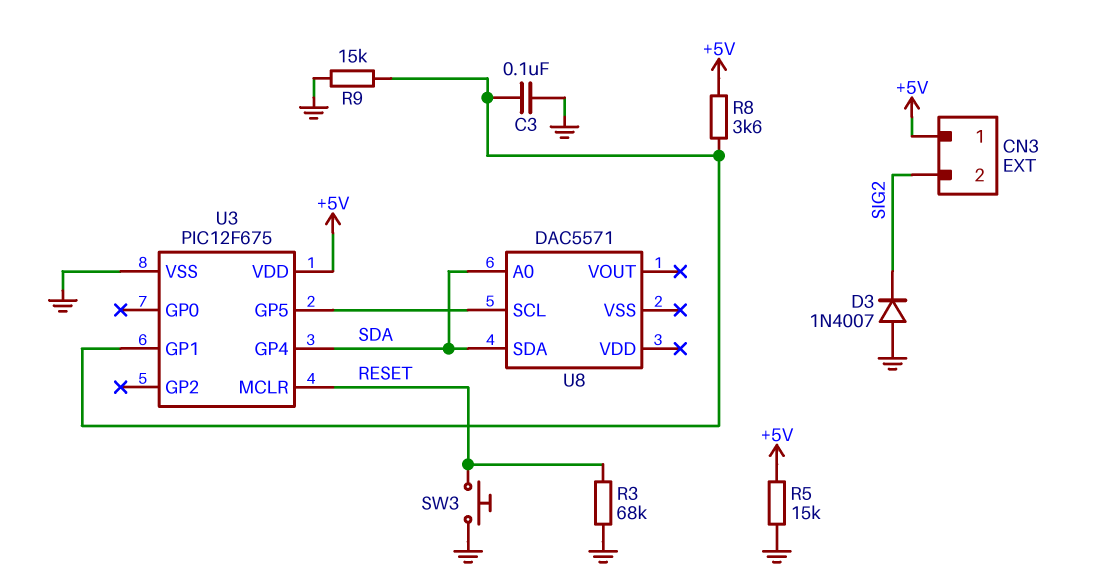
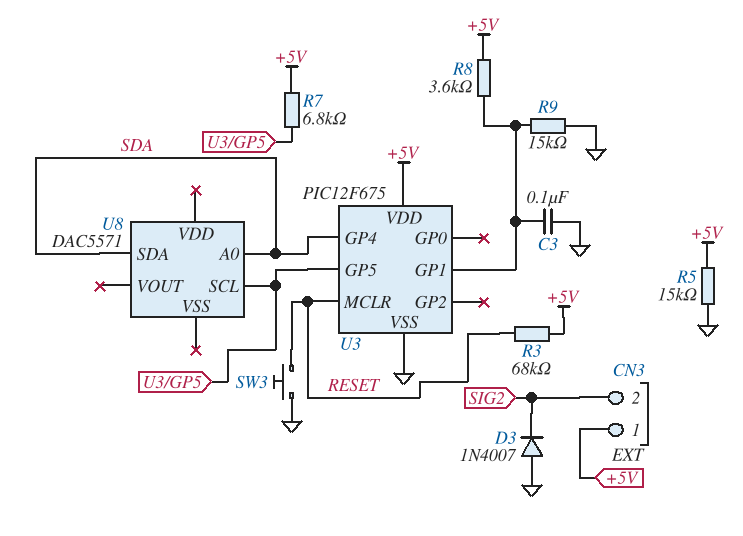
R3: 68k (GND, RESET) -> 68k (+5V, RESET)
R7: none -> 6.8k (+5V, U3/GP5)

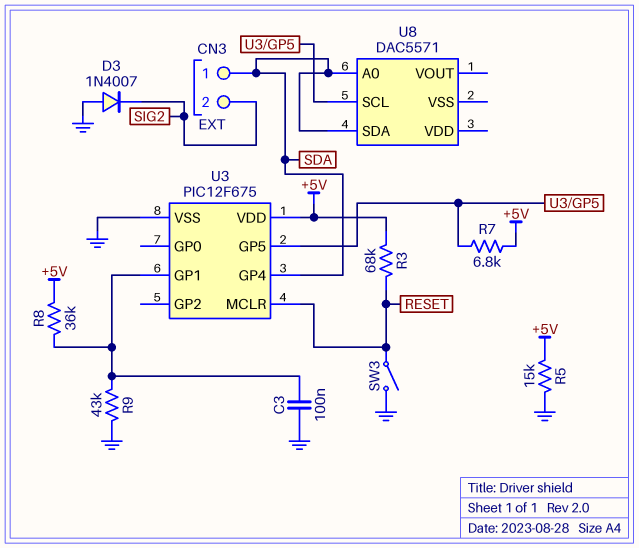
CN3 pin 1: +5V -> SDA
R8: 3.6k (+5V, U3/GP1) -> 36k (+5V, U3/GP1)
R9: 15k (GND, U3/GP1) -> 43k (GND, U3/GP1)
SW3: button (GND, RESET) -> switch (GND, RESET)

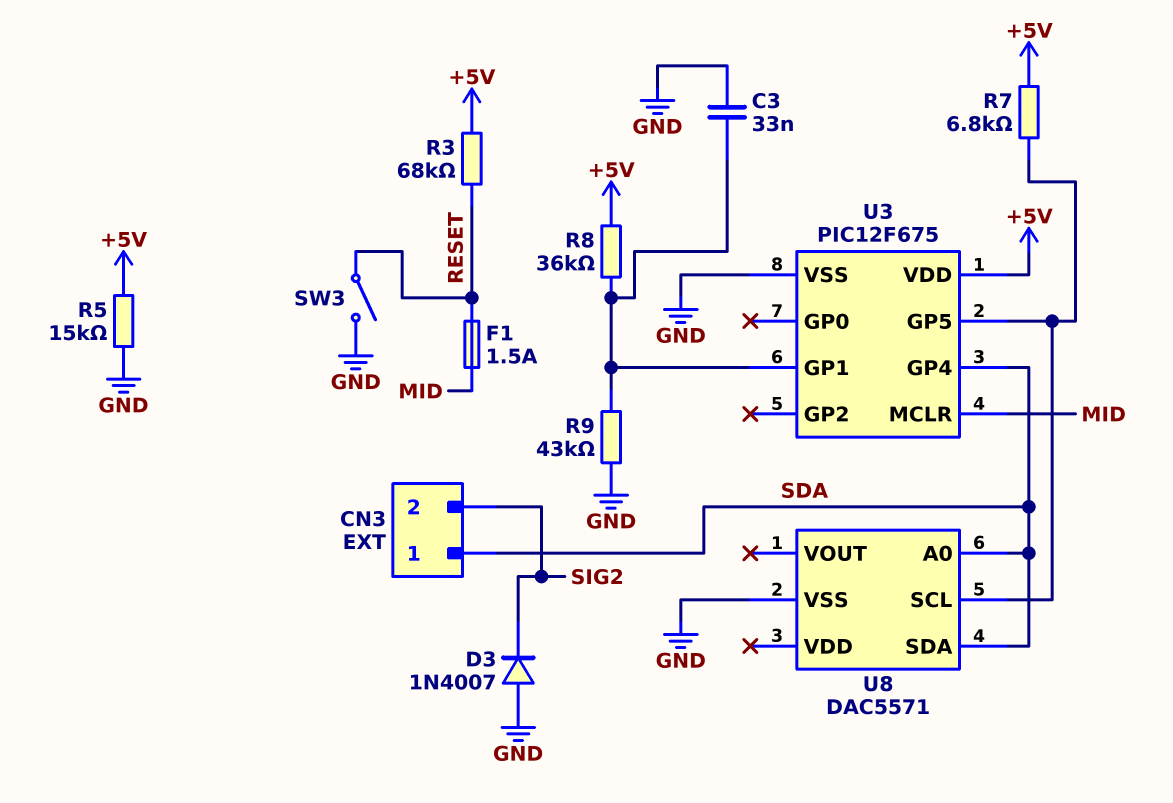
C3: 100nF (GND, U3/GP1) -> 33nF (GND, U3/GP1)
F1: none -> 1.5A (MID, RESET)
U3 pin MCLR: RESET -> MID
U8 pin VSS: none -> GND

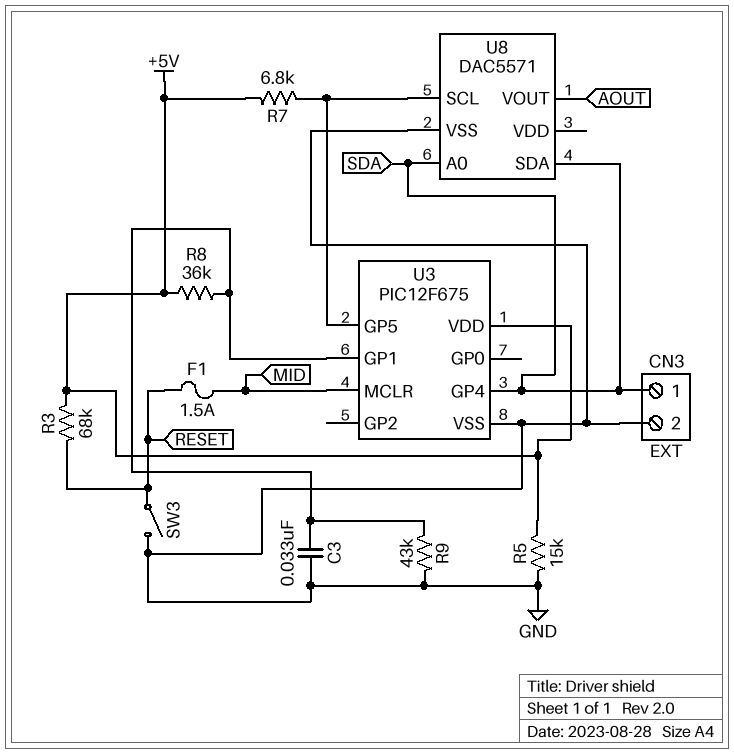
CN3 pin 2: SIG2 -> GND
D3: diode 1N4007 (A GND, K SIG2) -> none
U8 pin VOUT: none -> AOUT

